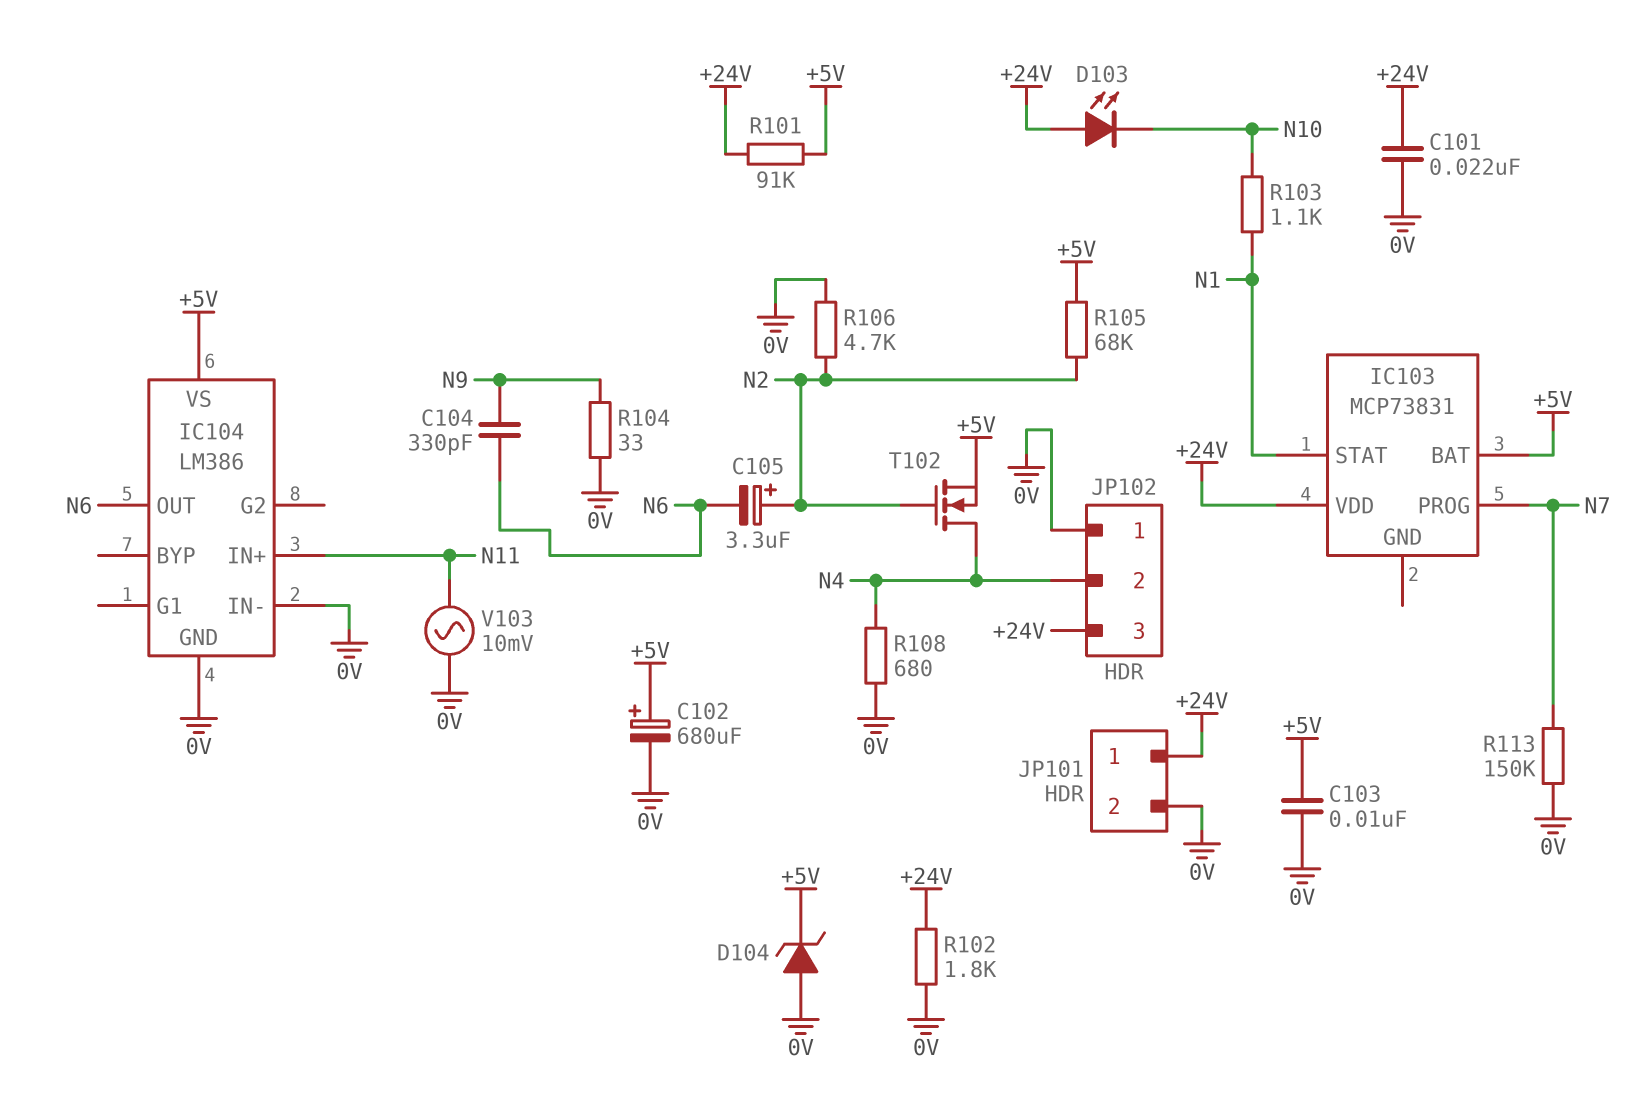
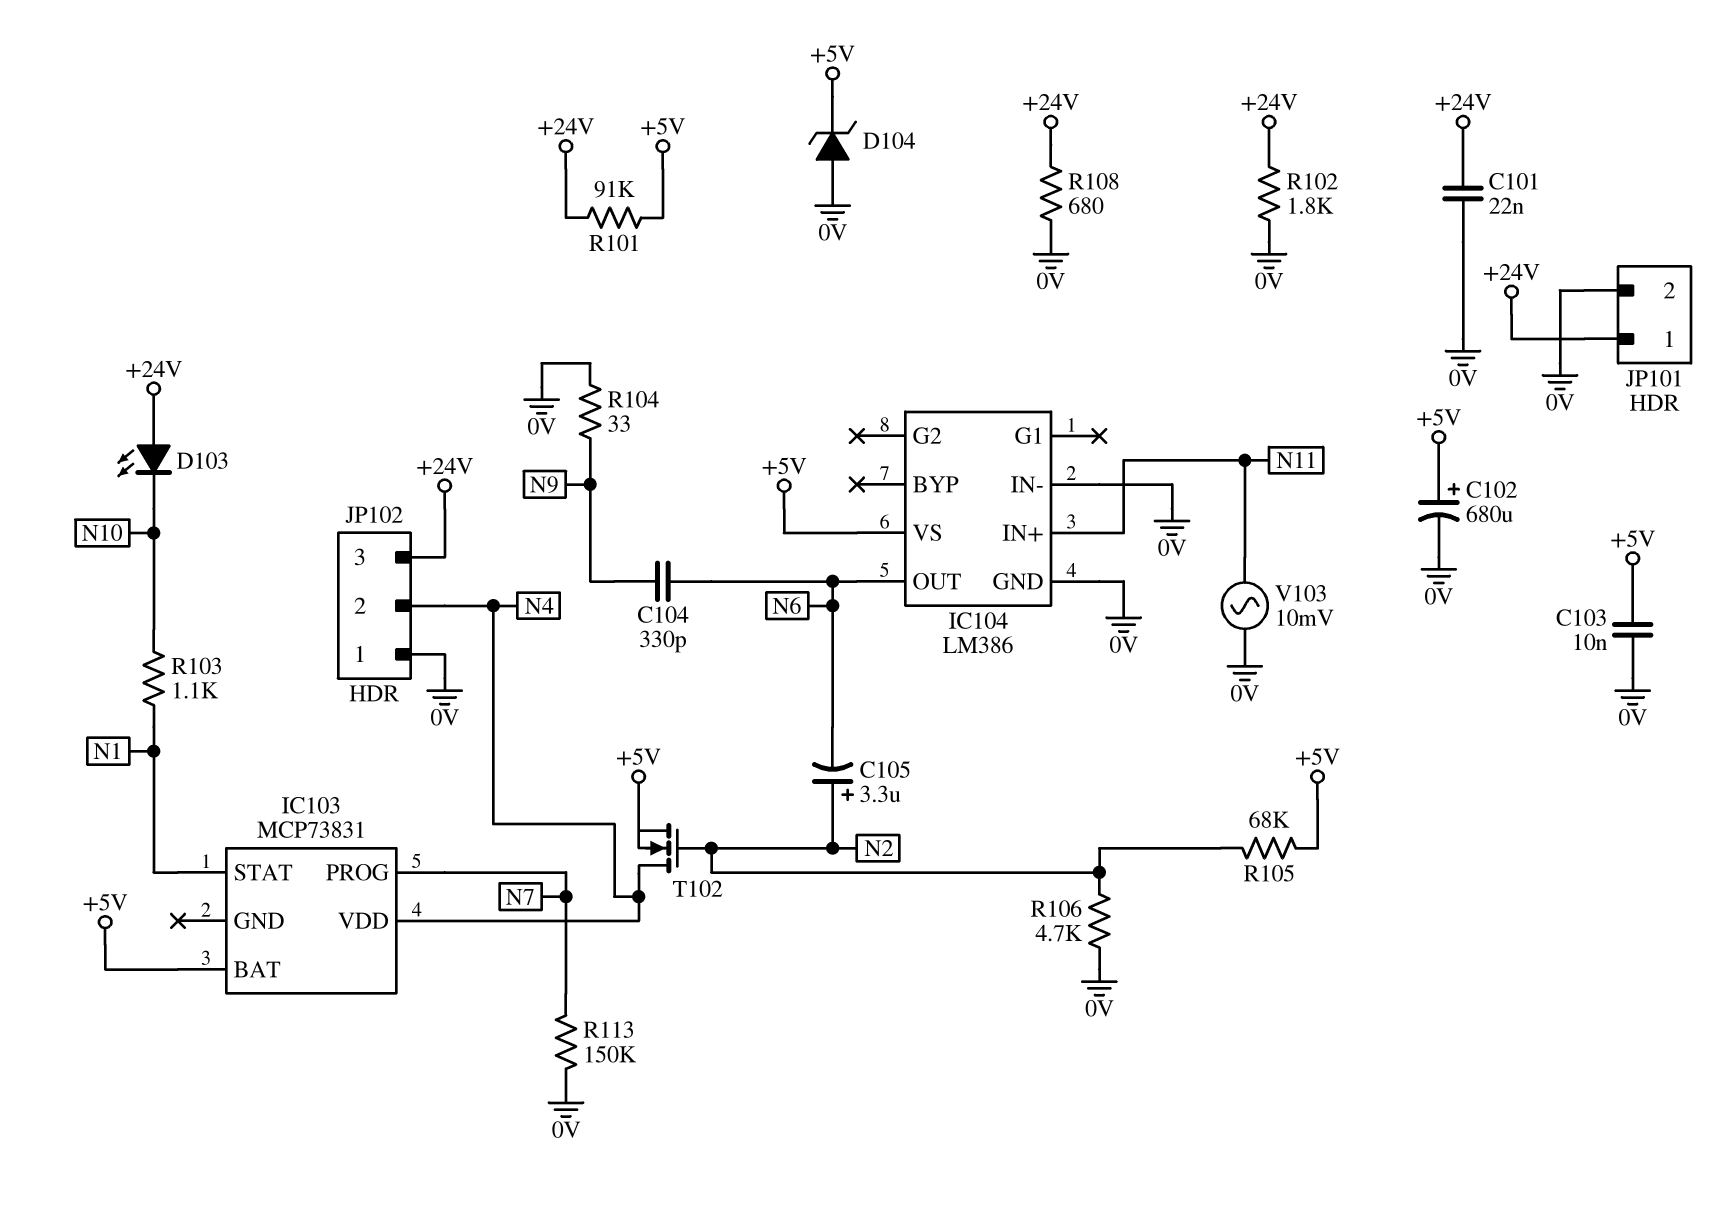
IC103 pin VDD: +24V -> N4
R108: 680 (0V, N4) -> 680 (+24V, 0V)

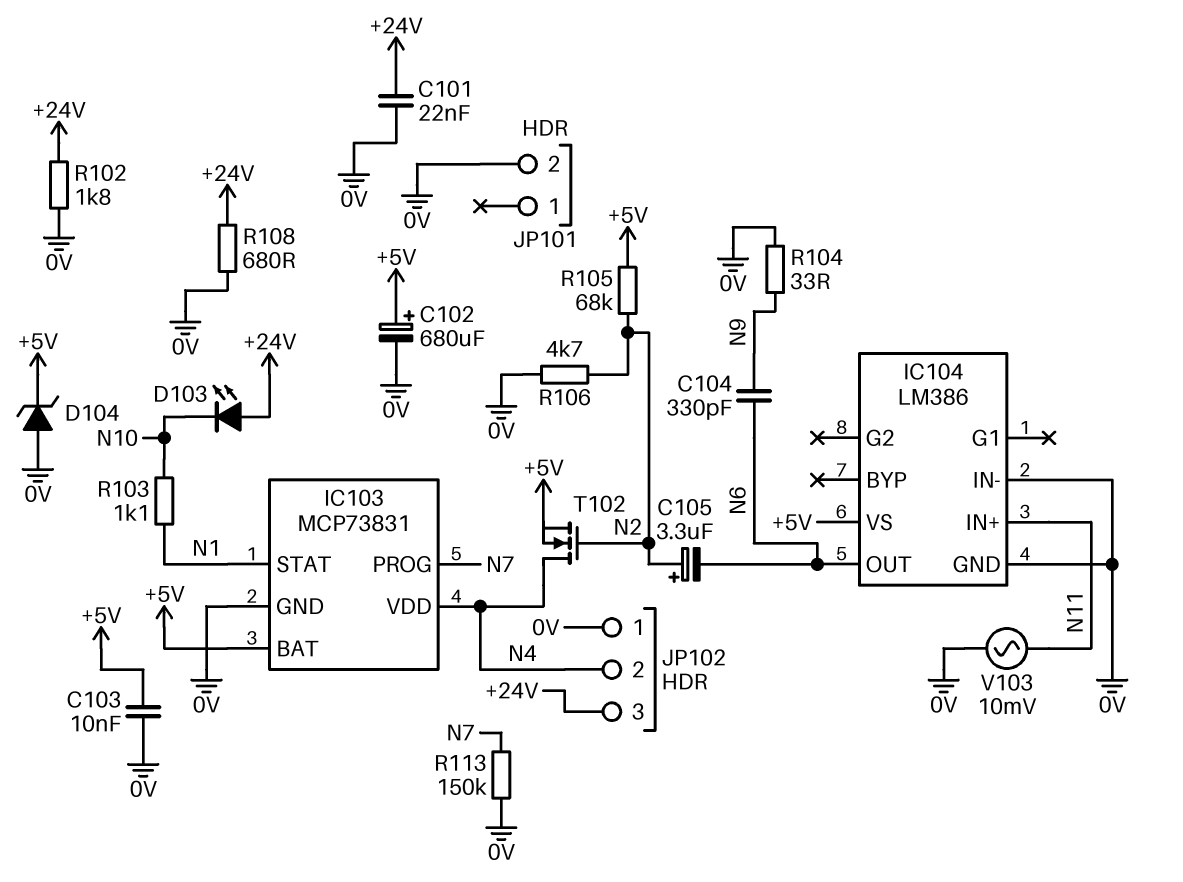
IC103 pin GND: none -> 0V
JP101 pin 1: +24V -> none
R101: 91k (+5V, +24V) -> none

